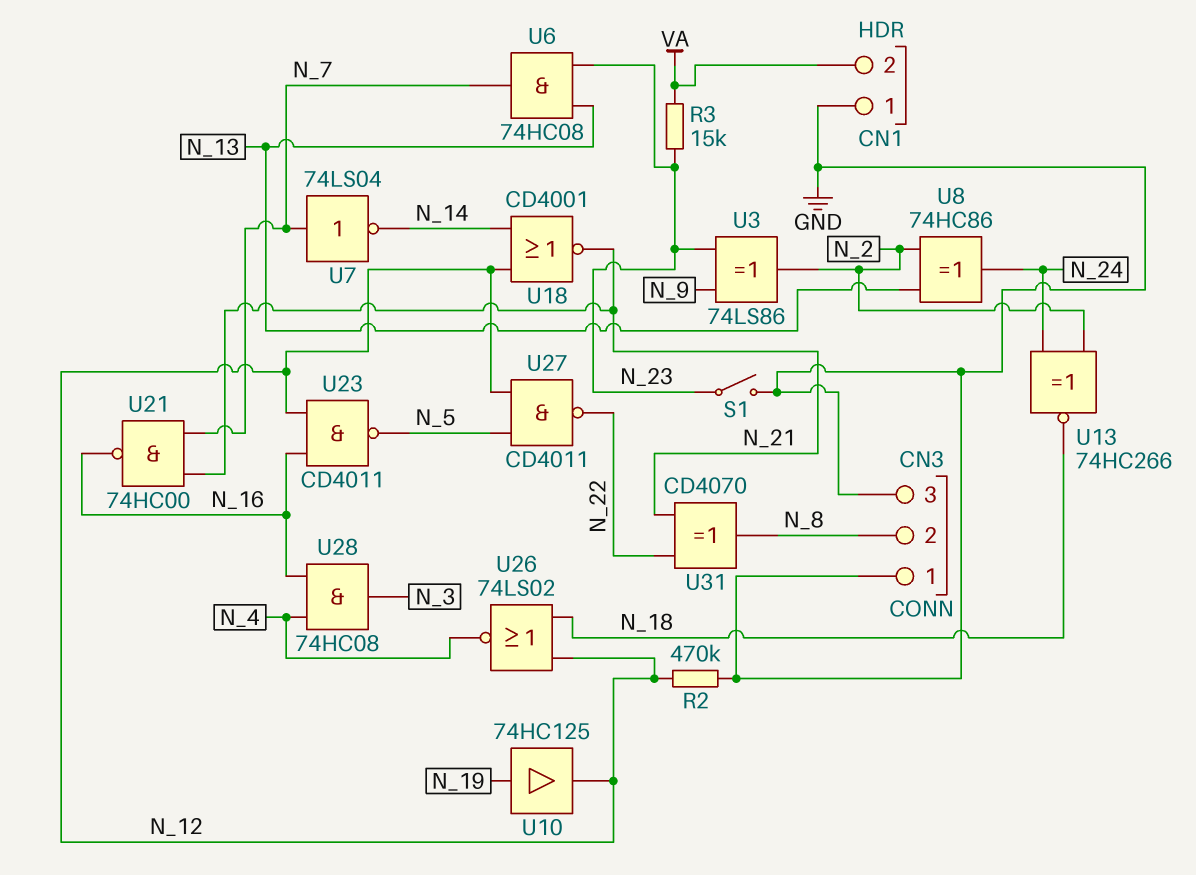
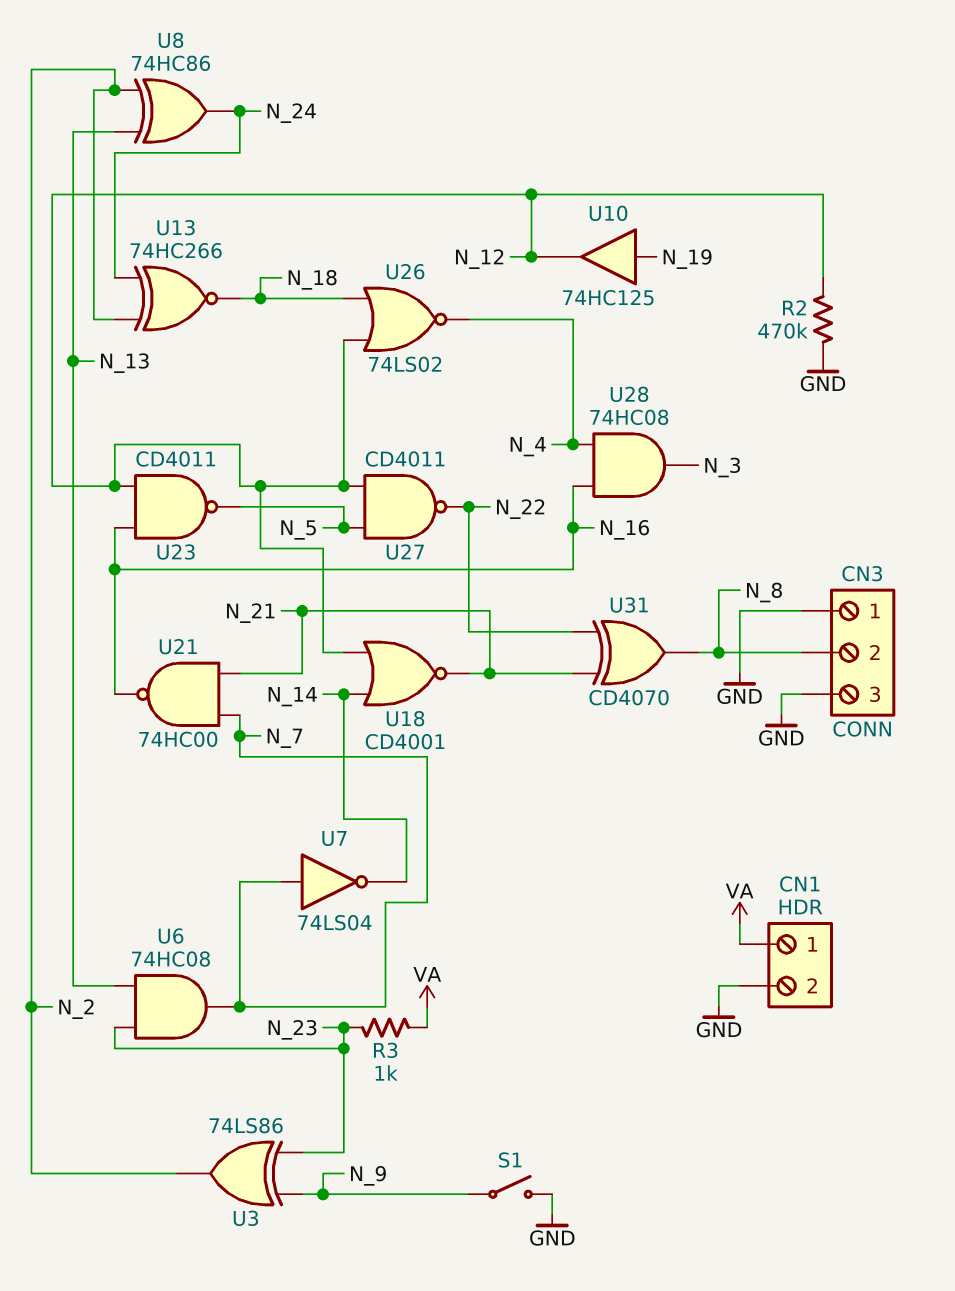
CN1 pin 1: GND -> VA
CN1 pin 2: VA -> GND
R3: 15k (N_23, VA) -> 1k (N_23, VA)
S1: switch (GND, N_23) -> switch (GND, N_9)

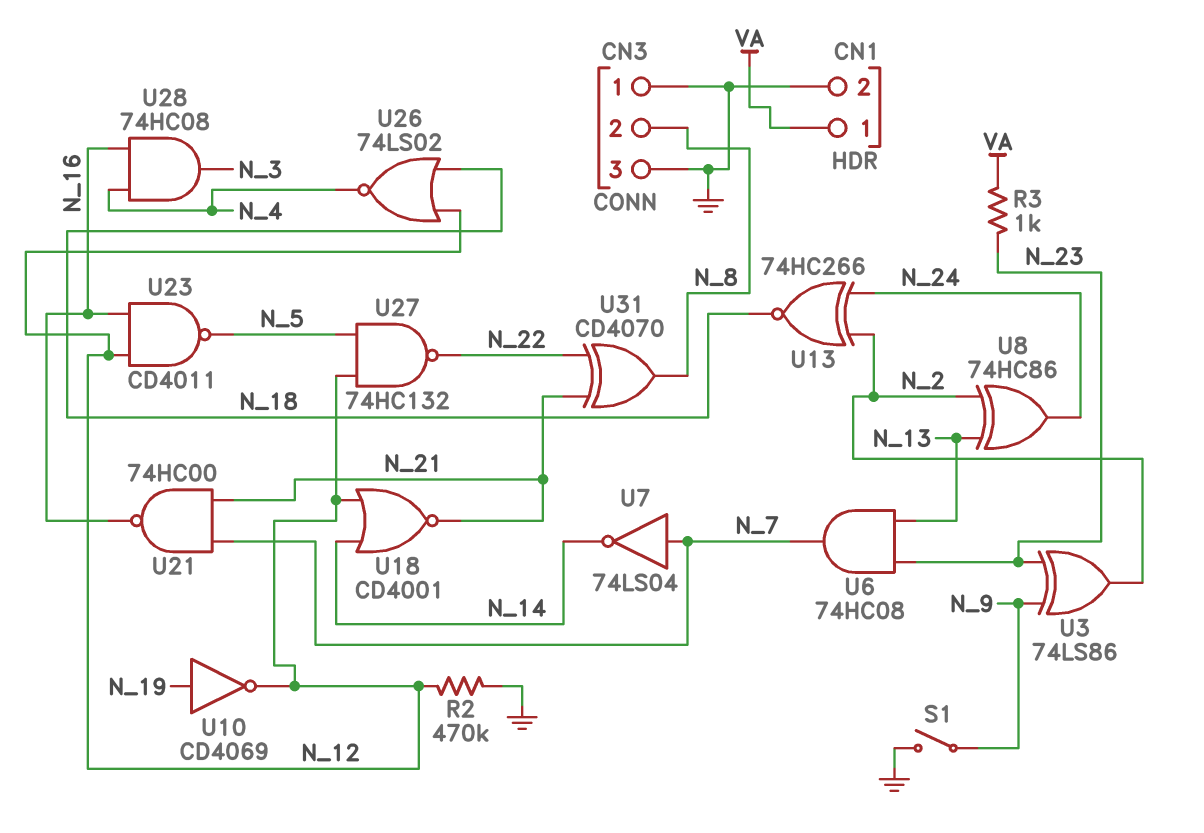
U10: buffer 74HC125 (in N_19, out N_12) -> NOT CD4069 (in N_19, out N_12)
U27: NAND CD4011 (in N_5, in N_12, out N_22) -> NAND 74HC132 (in N_5, in N_12, out N_22)

